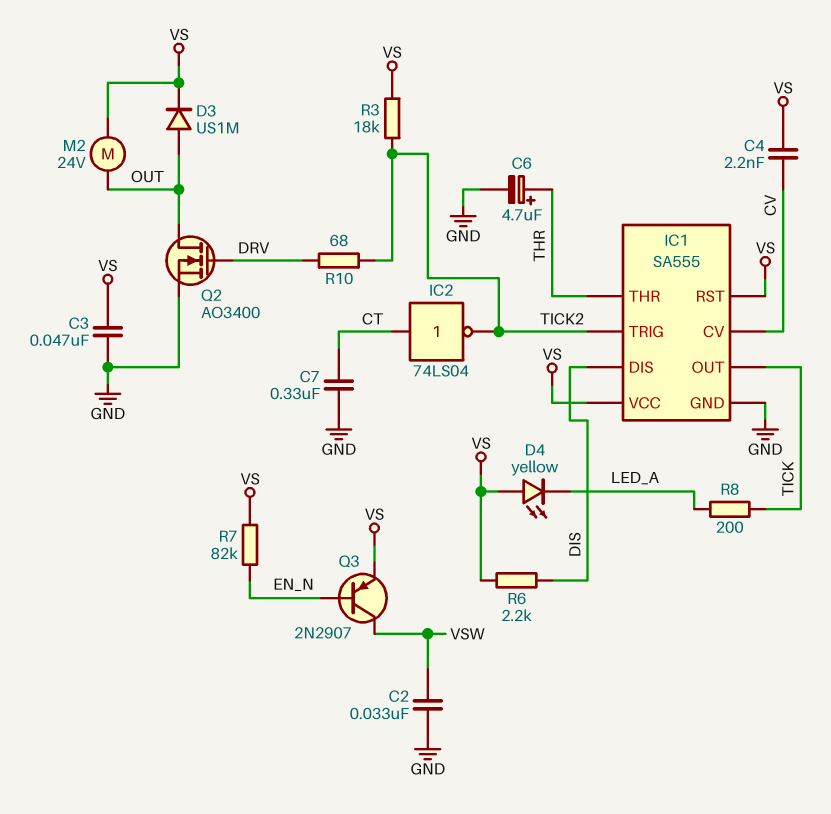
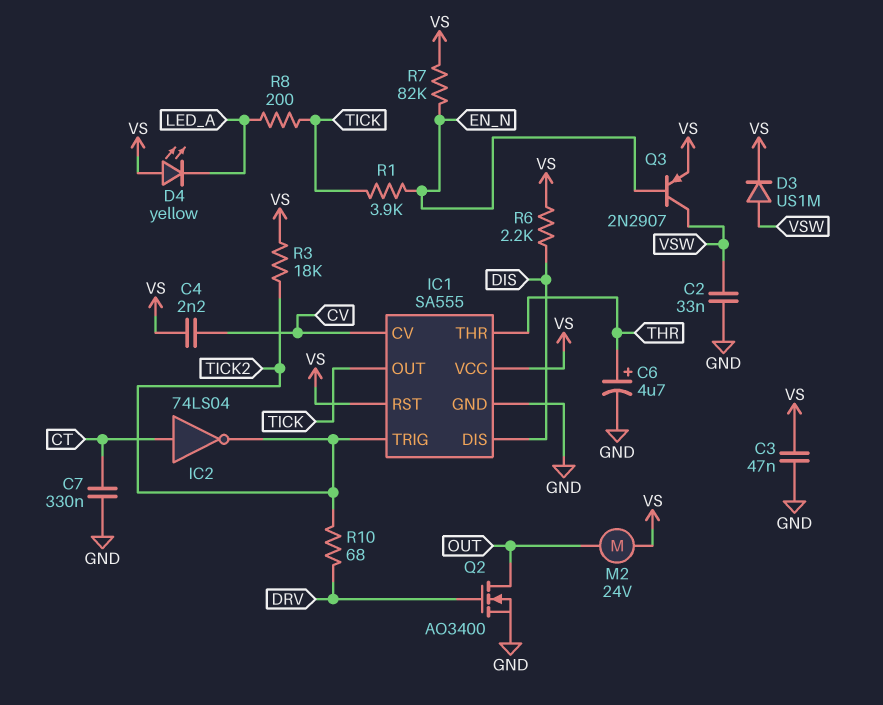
D3: diode US1M (A OUT, K VS) -> diode US1M (A VSW, K VS)
R1: none -> 3.9k (EN_N, TICK)

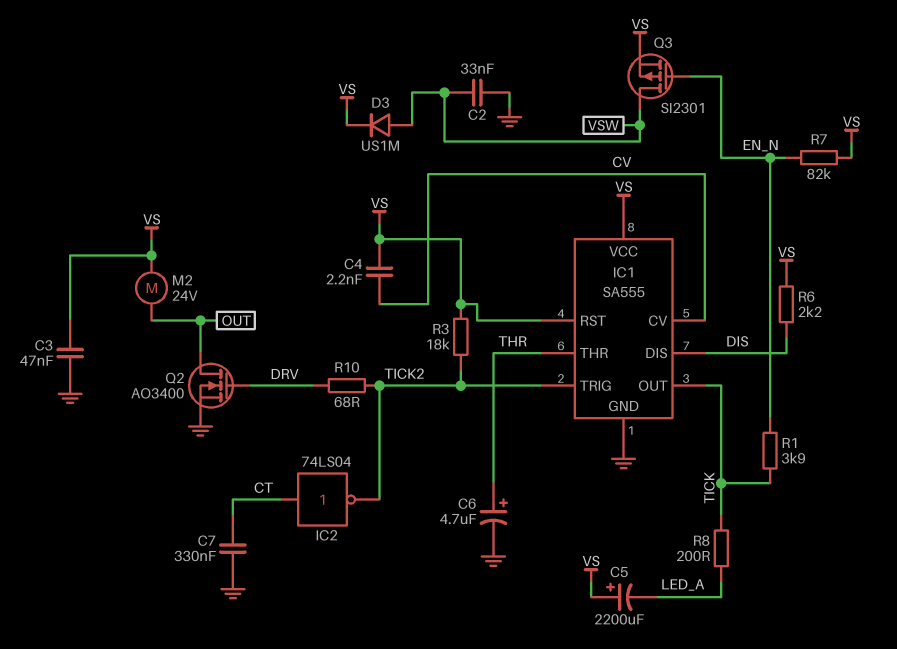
C5: none -> 2200uF (plus VS, minus LED_A)
D4: LED yellow (A VS, K LED_A) -> none
Q3: PNP 2N2907 (B EN_N, C VSW, E VS) -> PMOS SI2301 (G EN_N, D VSW, S VS)

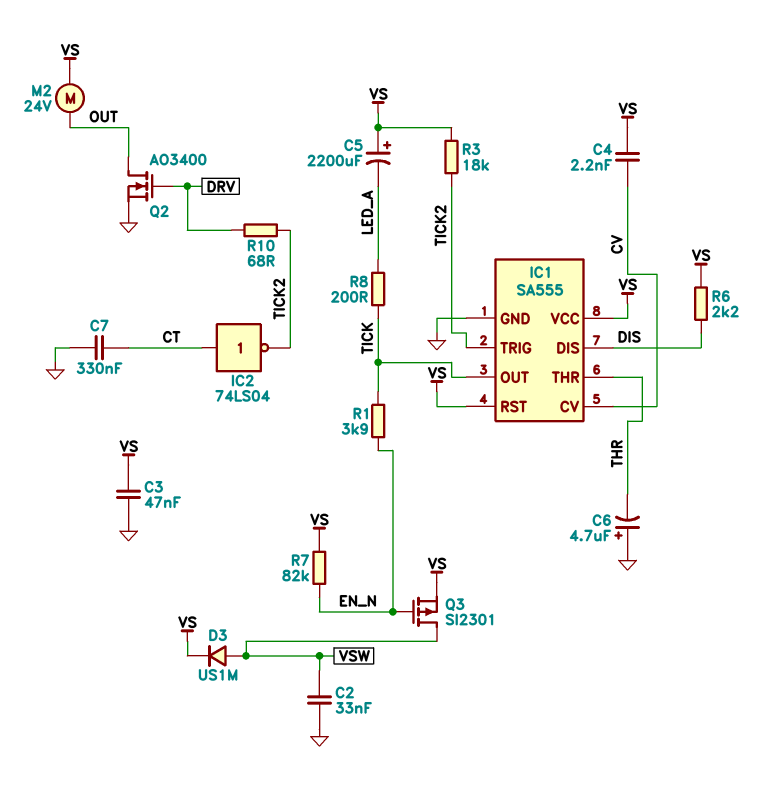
C6: 4.7uF (plus THR, minus GND) -> 4.7uF (plus GND, minus THR)

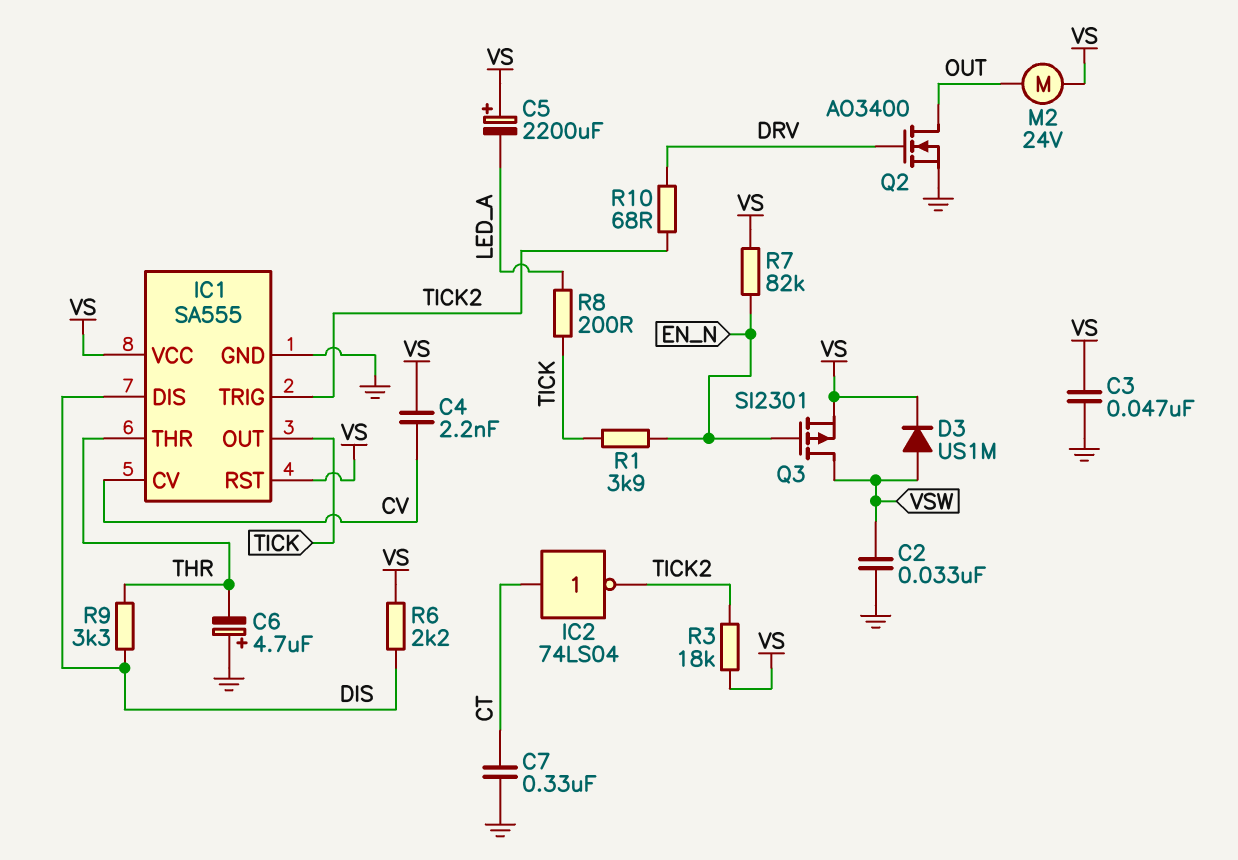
R9: none -> 3.3k (DIS, THR)

